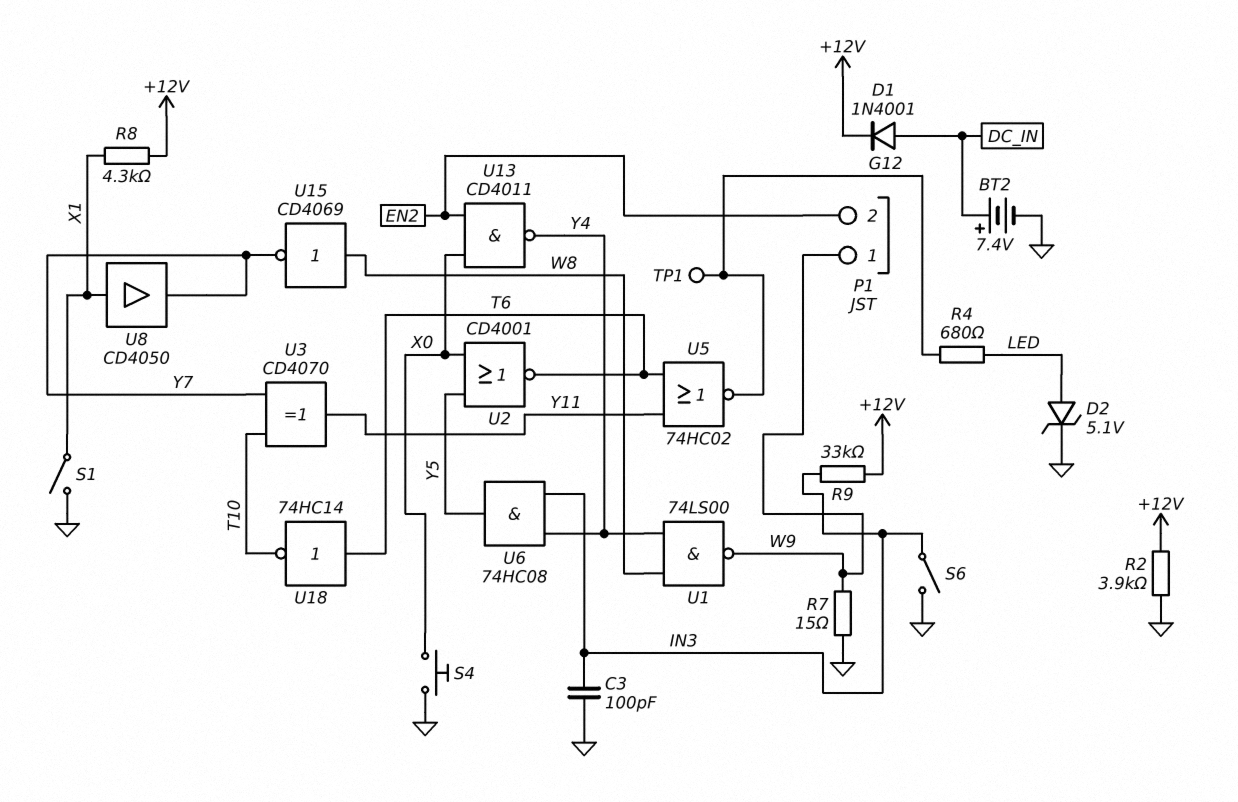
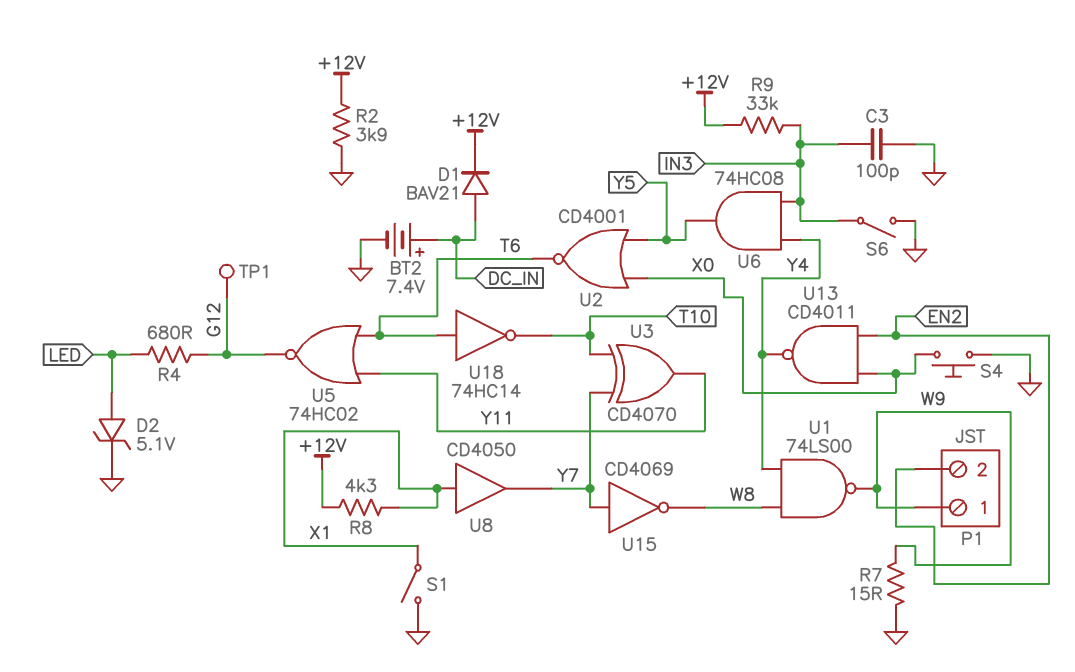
D1: diode 1N4001 (A DC_IN, K +12V) -> diode BAV21 (A DC_IN, K +12V)
U15: NOT CD4069 (in W8, out Y7) -> NOT CD4069 (in Y7, out W8)

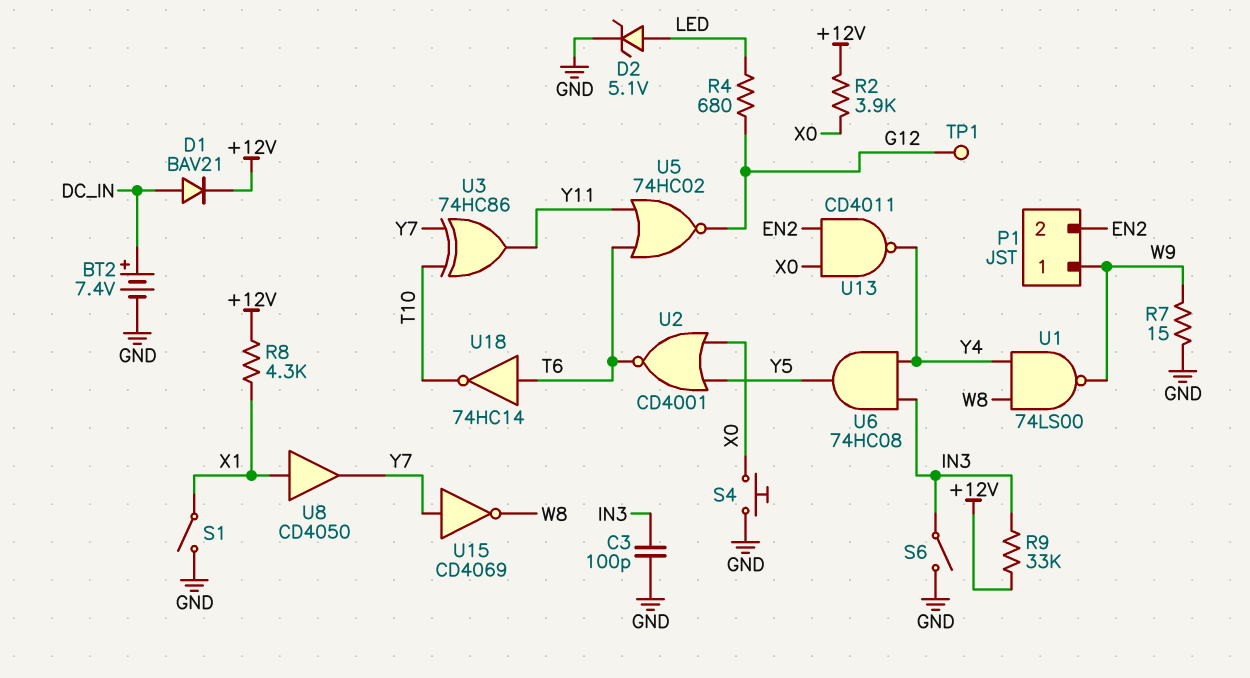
R2: 3.9k (+12V, GND) -> 3.9k (+12V, X0)
U3: XOR CD4070 (in T10, in Y7, out Y11) -> XOR 74HC86 (in T10, in Y7, out Y11)

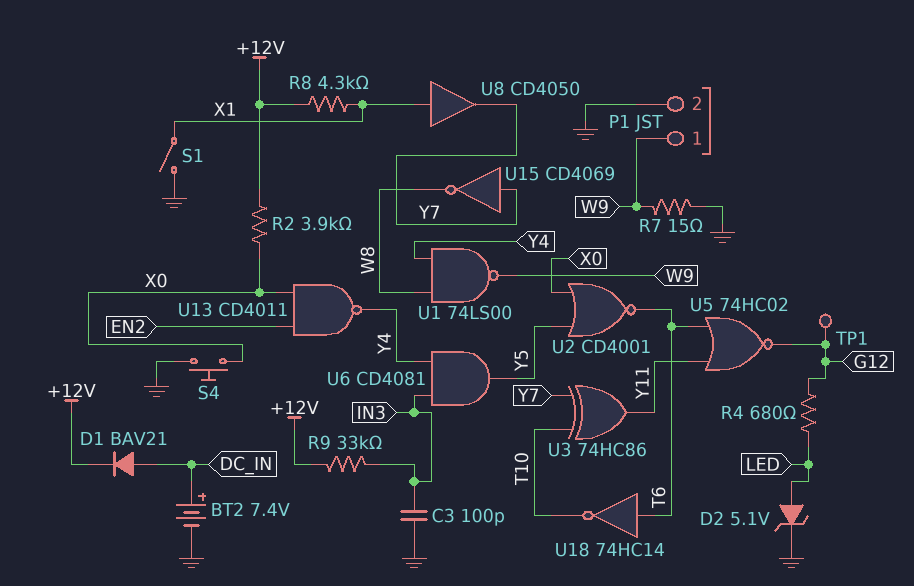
P1 pin 2: EN2 -> GND
S6: switch (GND, IN3) -> none
U6: AND 74HC08 (in IN3, in Y4, out Y5) -> AND CD4081 (in IN3, in Y4, out Y5)

